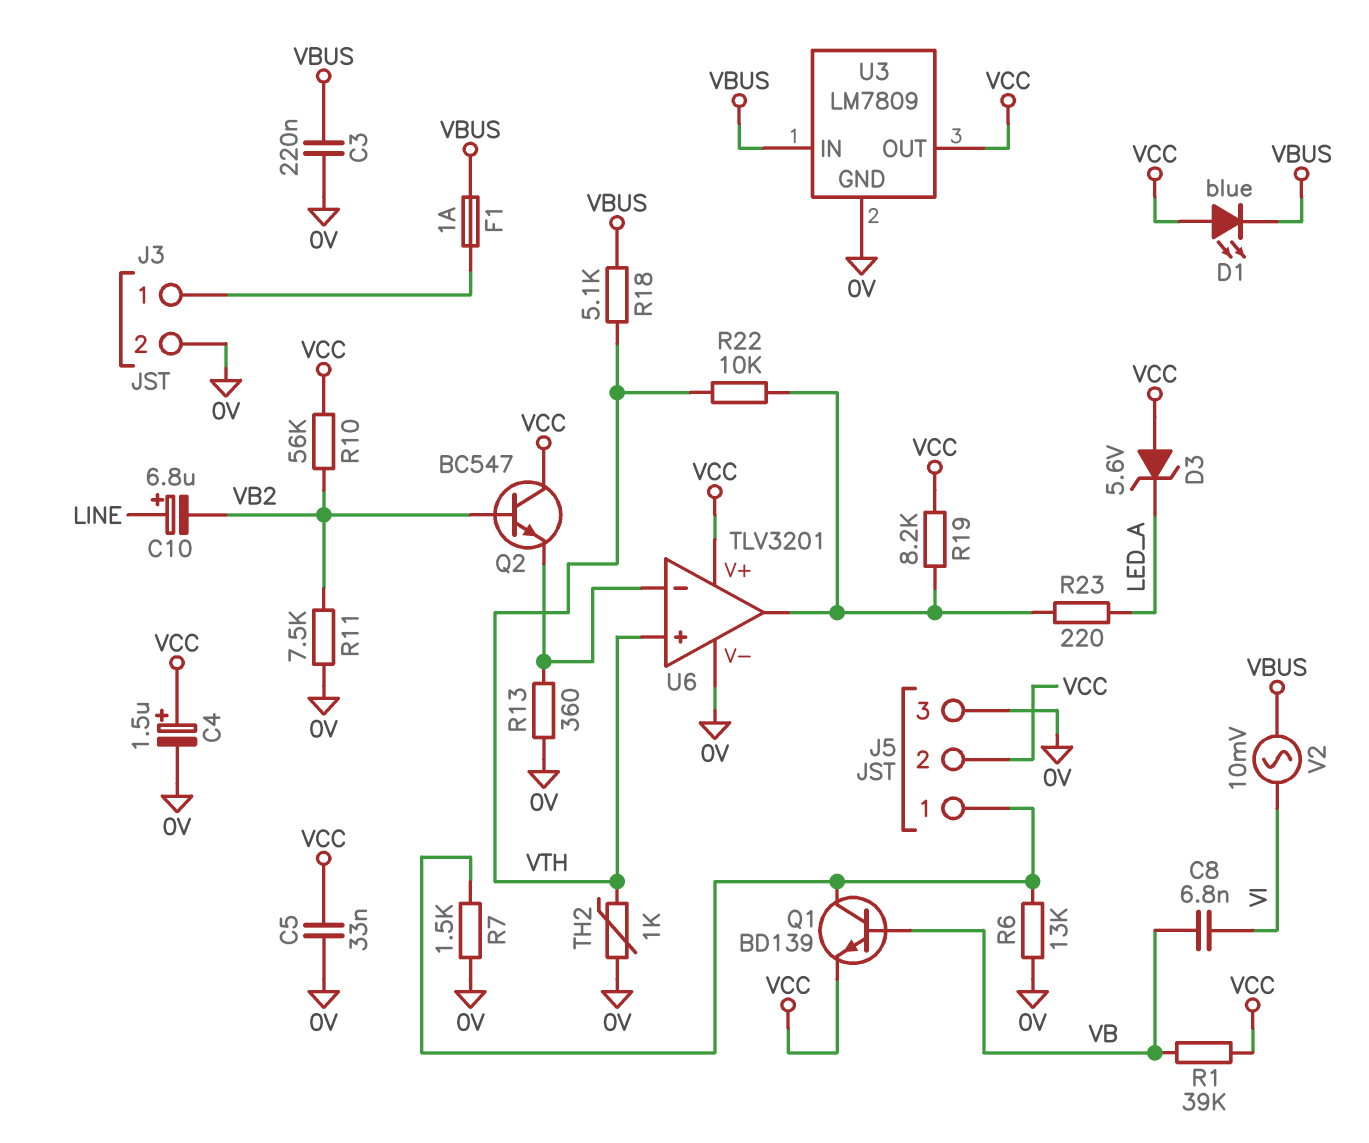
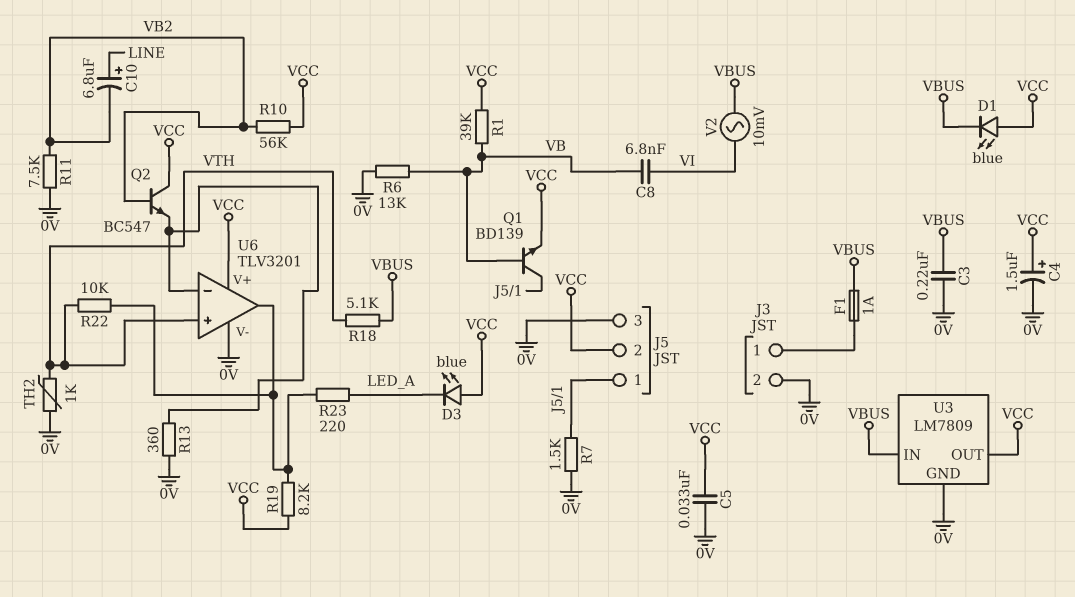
D3: zener 5.6V (A VCC, K LED_A) -> LED blue (A VCC, K LED_A)
R6: 13k (0V, J5/1) -> 13k (0V, VB)

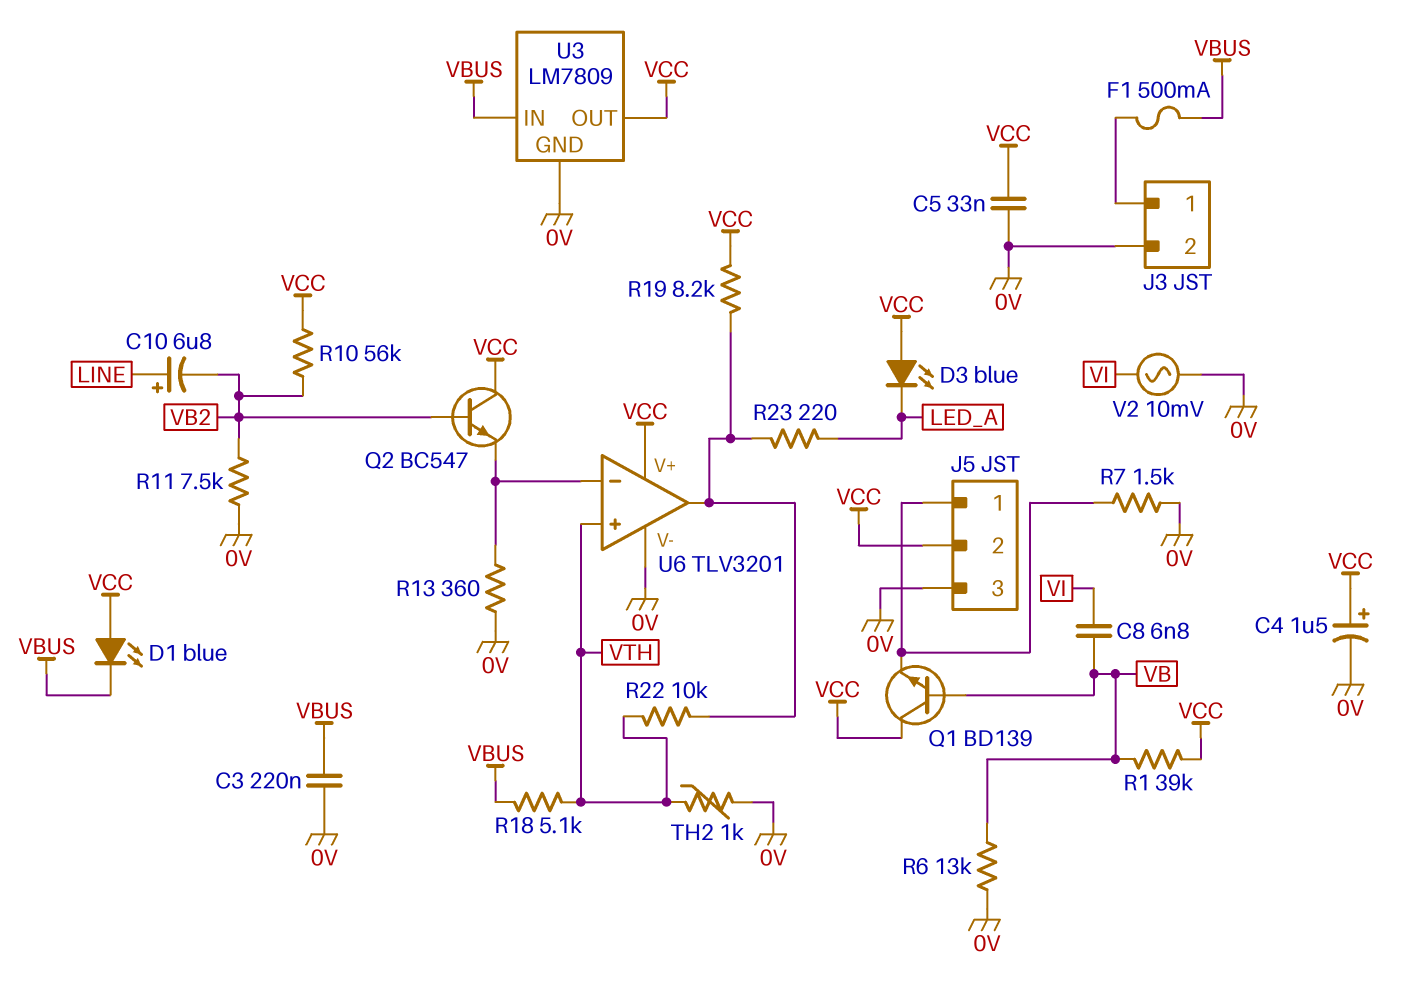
F1: 1A (J3/1, VBUS) -> 500mA (J3/1, VBUS)
Q1: NPN BD139 (B VB, C J5/1, E VCC) -> NPN BD139 (B VB, C VCC, E J5/1)
V2: AC 10mV (VBUS, VI) -> AC 10mV (0V, VI)

